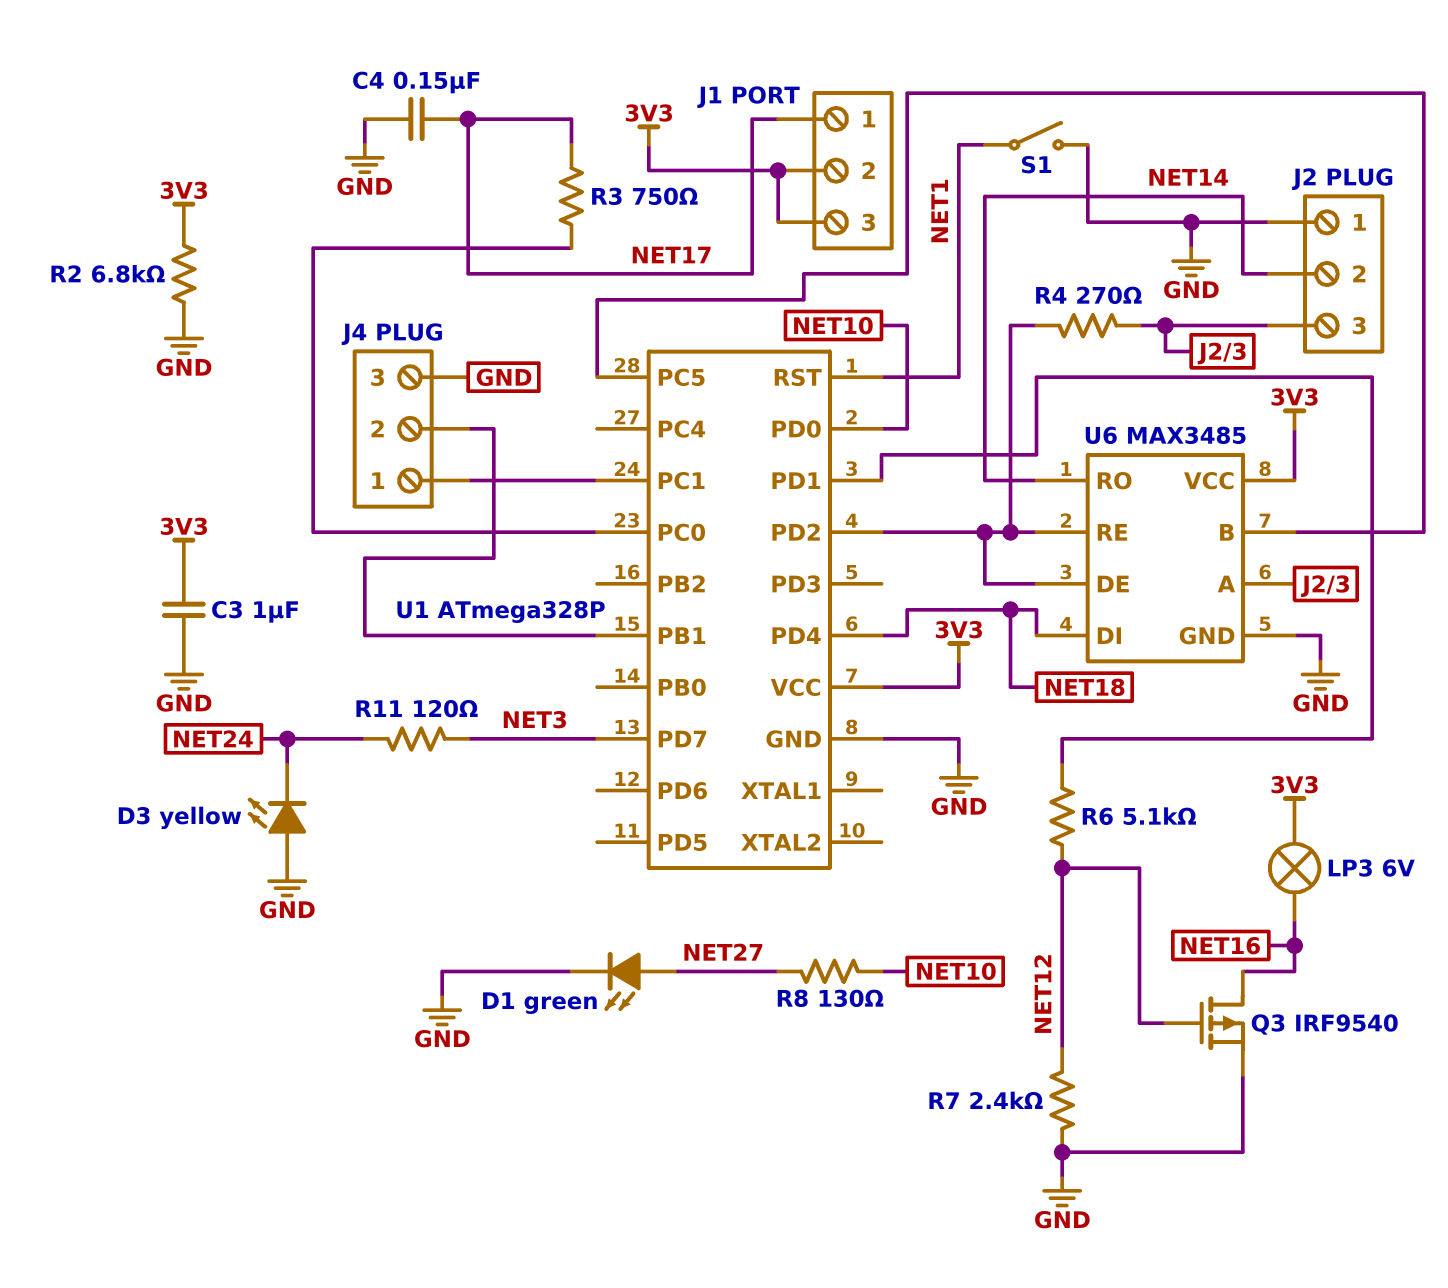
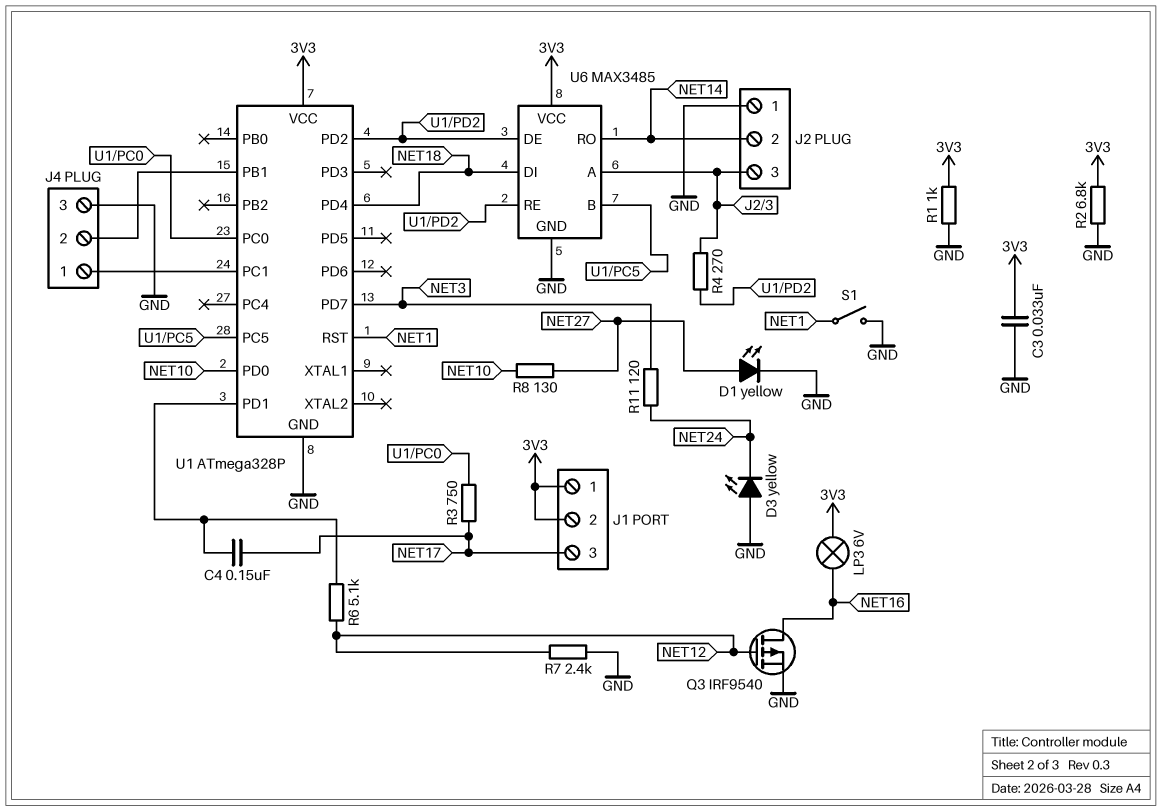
C3: 1uF (3V3, GND) -> 33nF (3V3, GND)
C4: 150nF (GND, NET17) -> 150nF (NET17, U1/PD1)
D1: LED green (A NET27, K GND) -> LED yellow (A NET27, K GND)
J1 pin 1: NET17 -> 3V3
J1 pin 3: 3V3 -> NET17
R1: none -> 1k (3V3, GND)

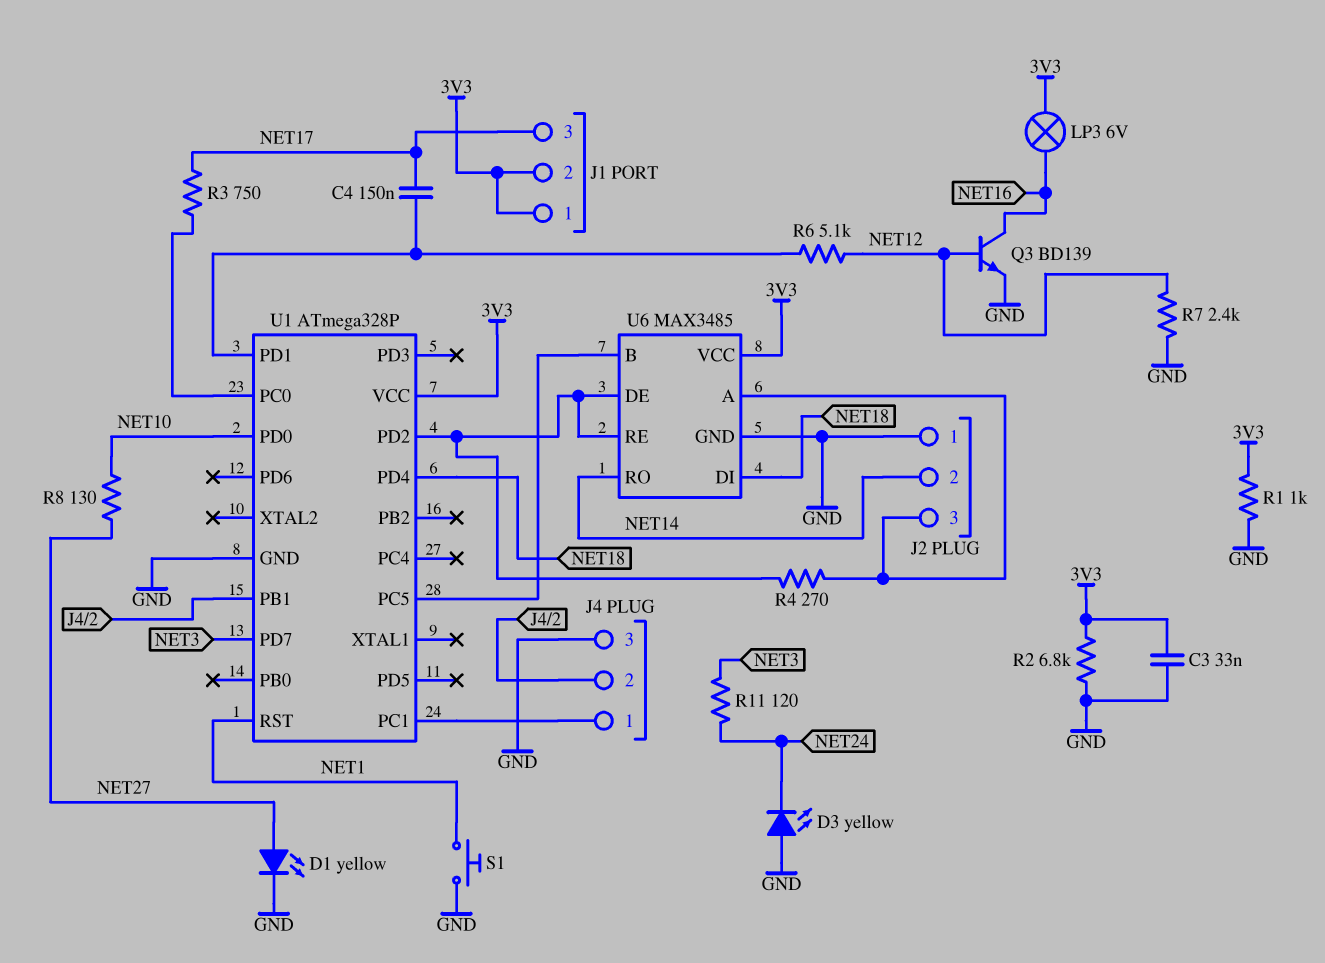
Q3: PMOS IRF9540 (G NET12, D NET16, S GND) -> NPN BD139 (B NET12, C NET16, E GND)
S1: switch (GND, NET1) -> button (GND, NET1)

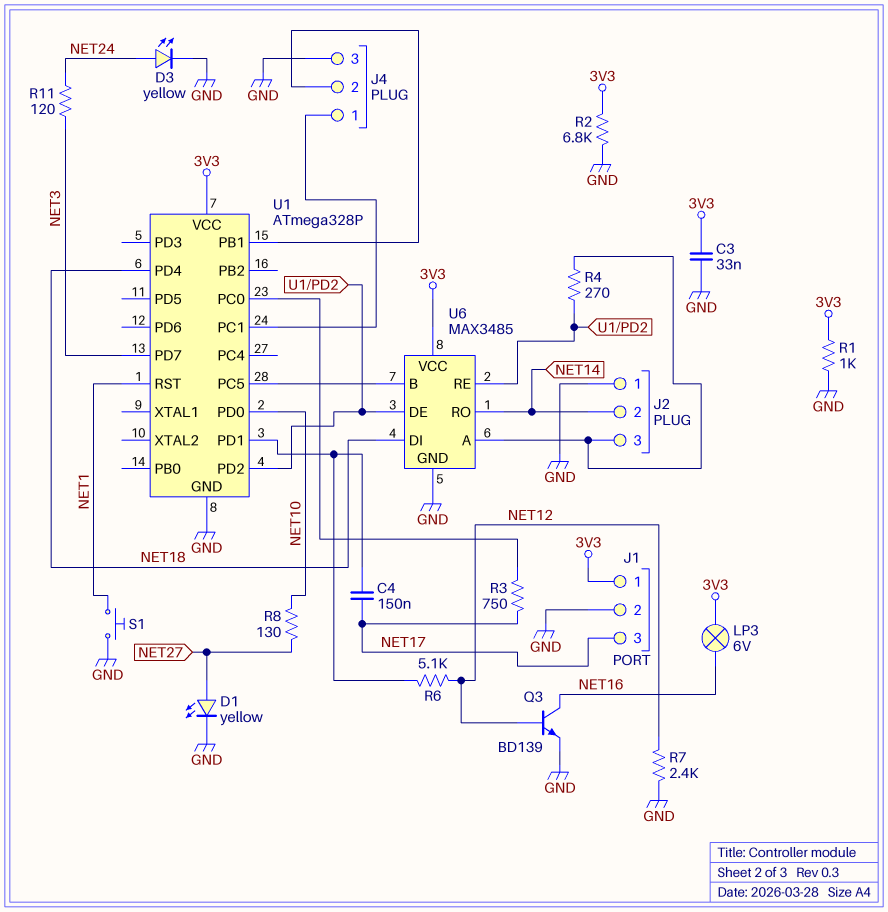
D3: LED yellow (A GND, K NET24) -> LED yellow (A NET24, K GND)
J1 pin 2: 3V3 -> GND

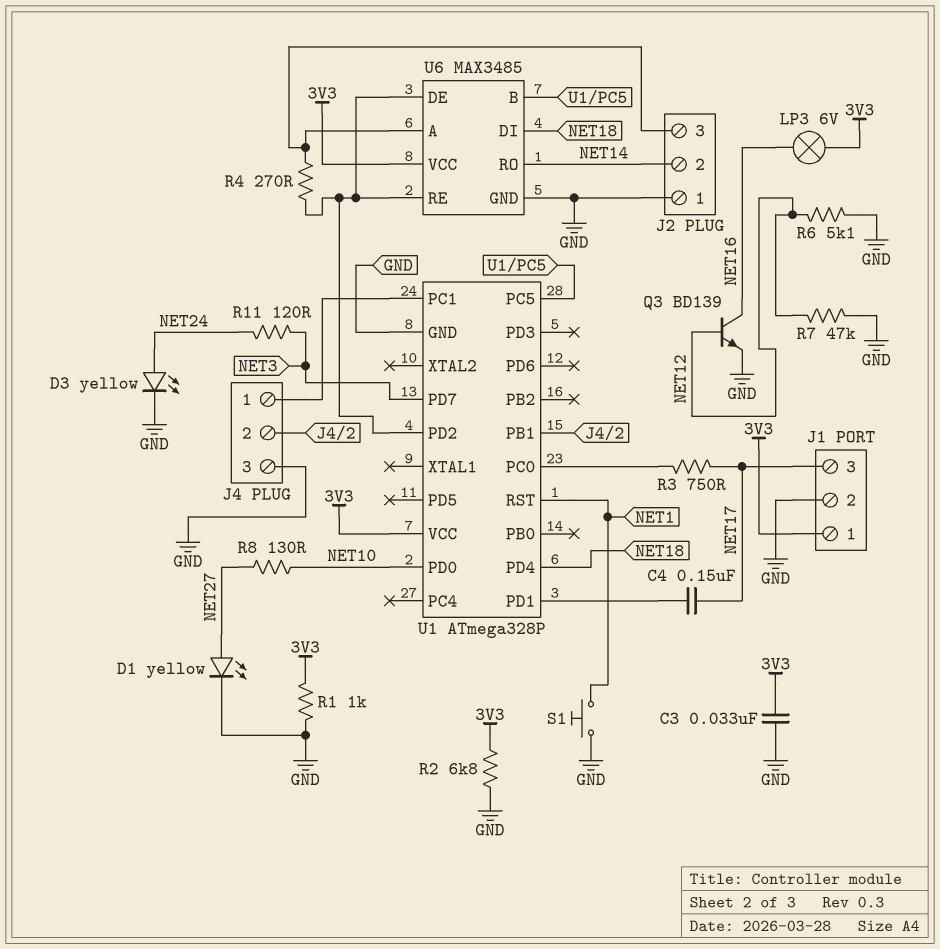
R6: 5.1k (NET12, U1/PD1) -> 5.1k (GND, NET12)
R7: 2.4k (GND, NET12) -> 47k (GND, NET12)

